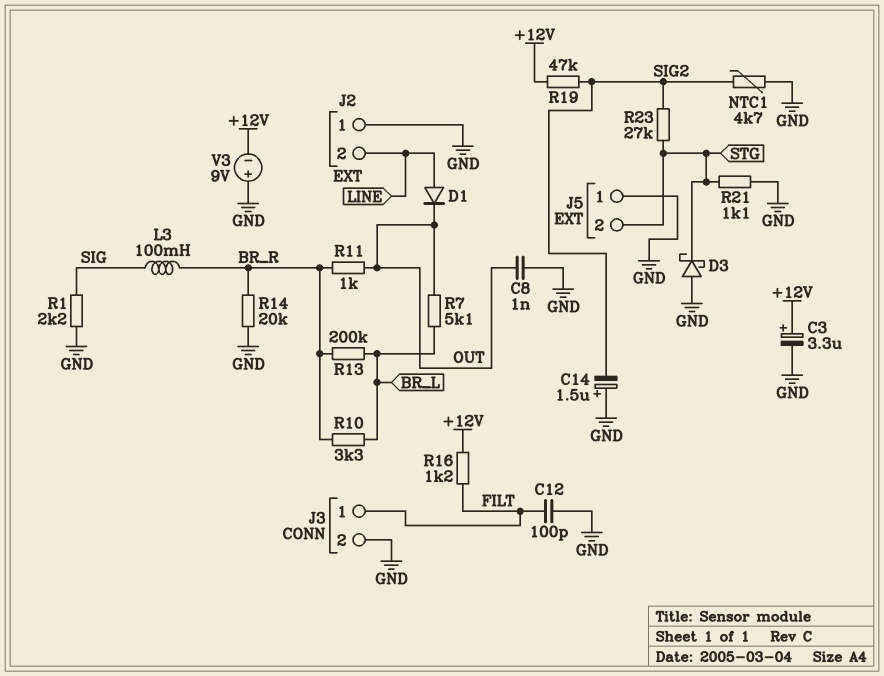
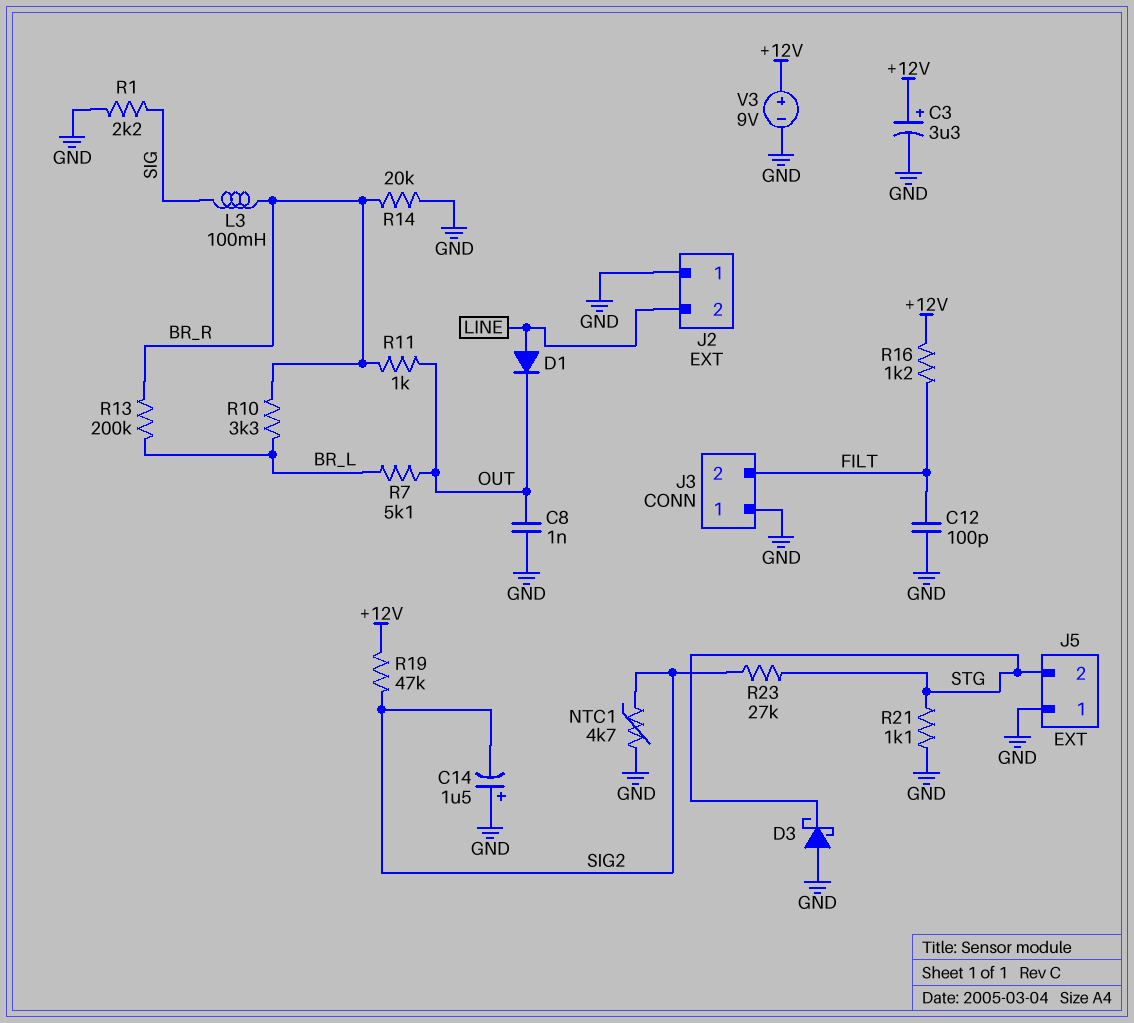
J3 pin 1: FILT -> GND
J3 pin 2: GND -> FILT
V3: 9V (plus GND, minus +12V) -> 9V (plus +12V, minus GND)

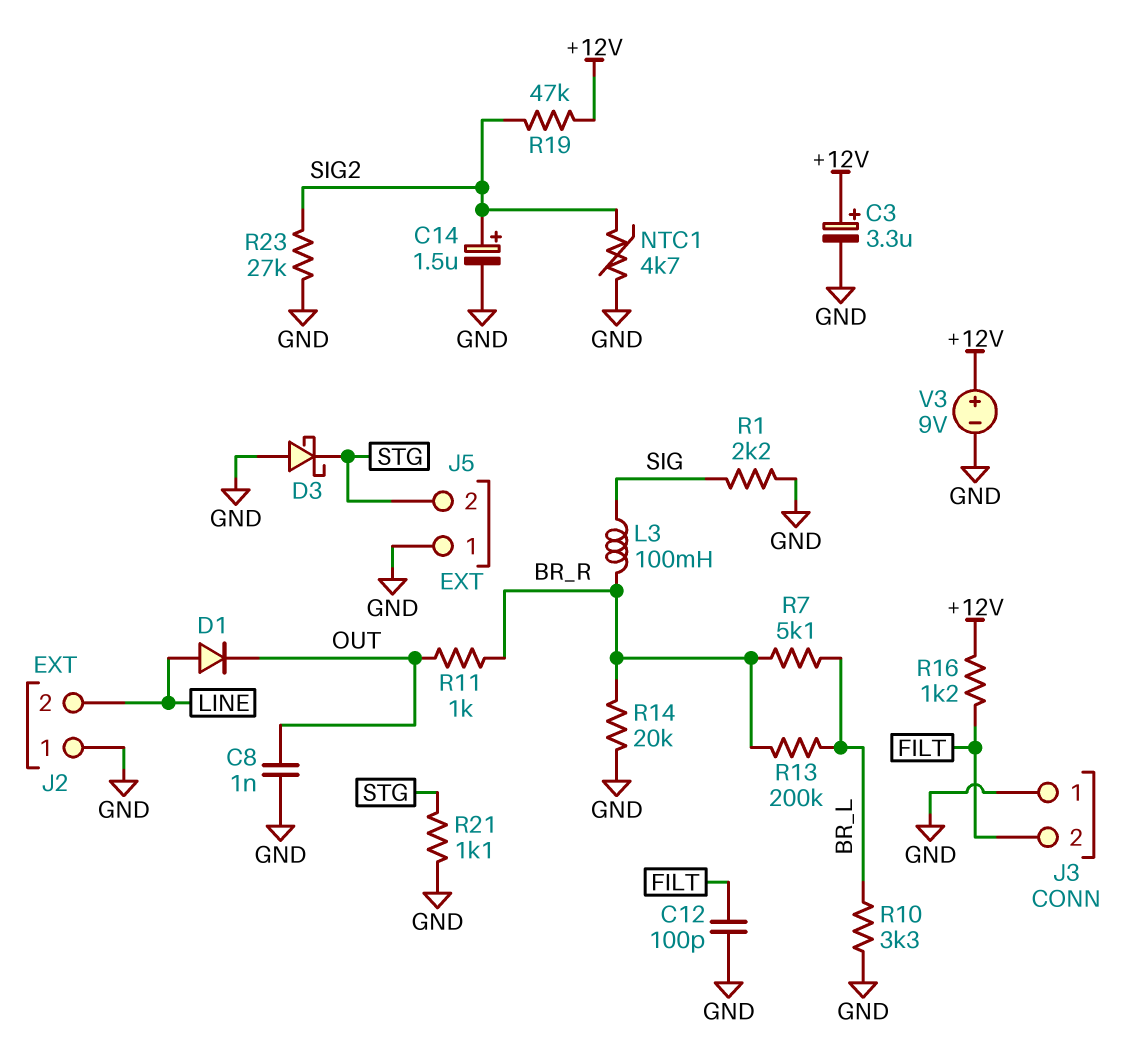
C14: 1.5uF (plus GND, minus SIG2) -> 1.5uF (plus SIG2, minus GND)
R7: 5.1k (BR_L, OUT) -> 5.1k (BR_L, BR_R)
R10: 3.3k (BR_L, BR_R) -> 3.3k (BR_L, GND)
R23: 27k (SIG2, STG) -> 27k (GND, SIG2)

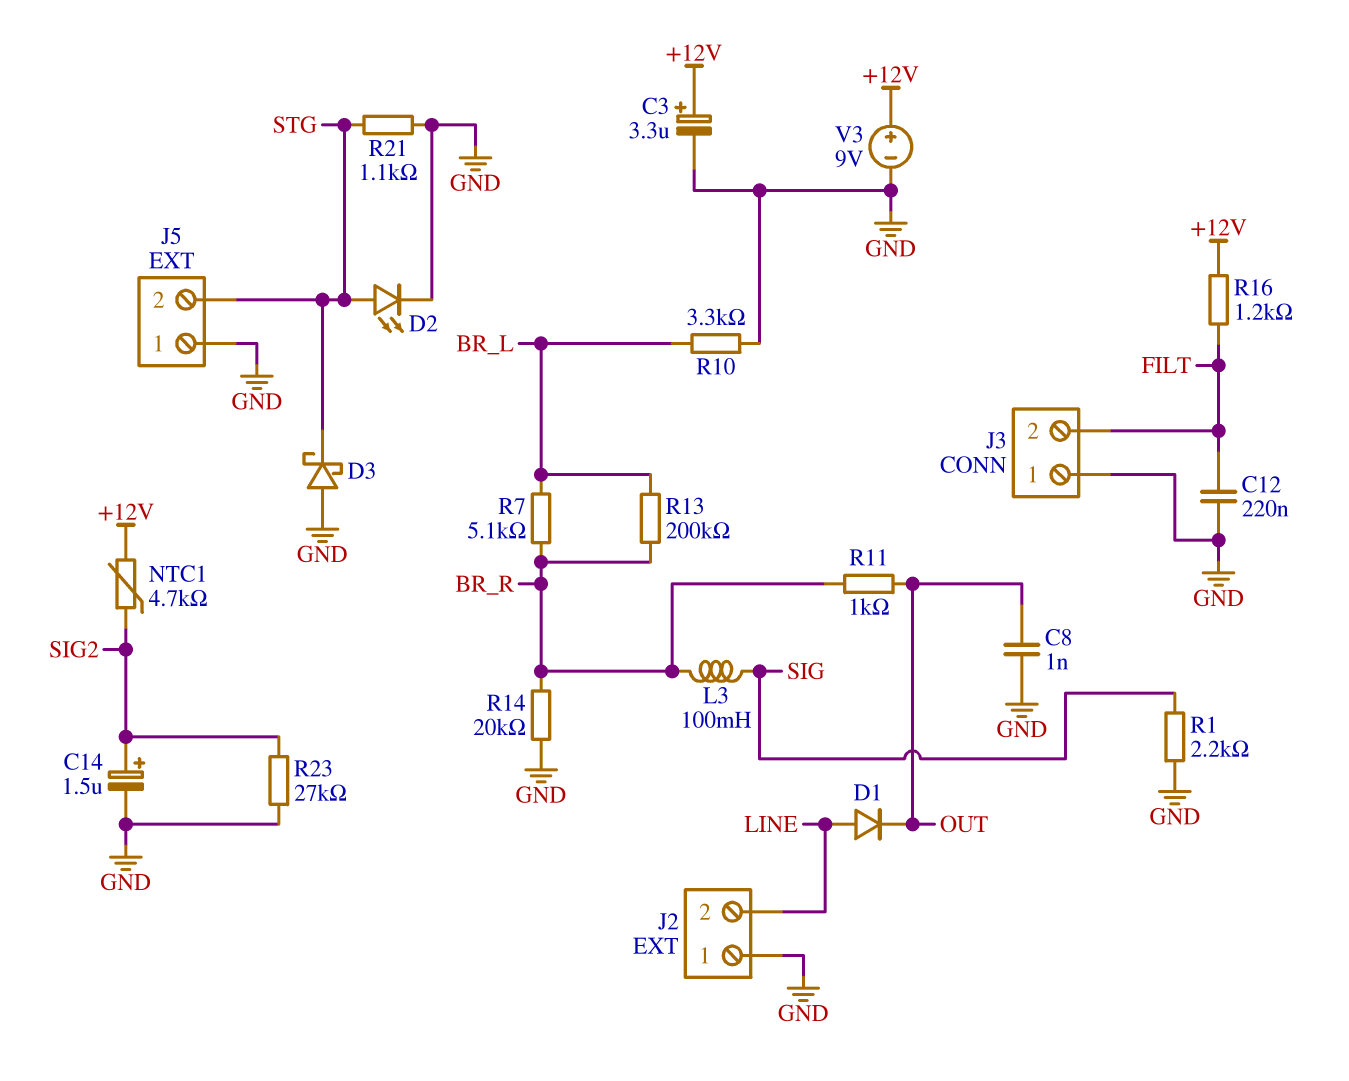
C12: 100pF (FILT, GND) -> 220nF (FILT, GND)
D2: none -> LED (A STG, K GND)
NTC1: 4.7k (GND, SIG2) -> 4.7k (+12V, SIG2)
R19: 47k (+12V, SIG2) -> none

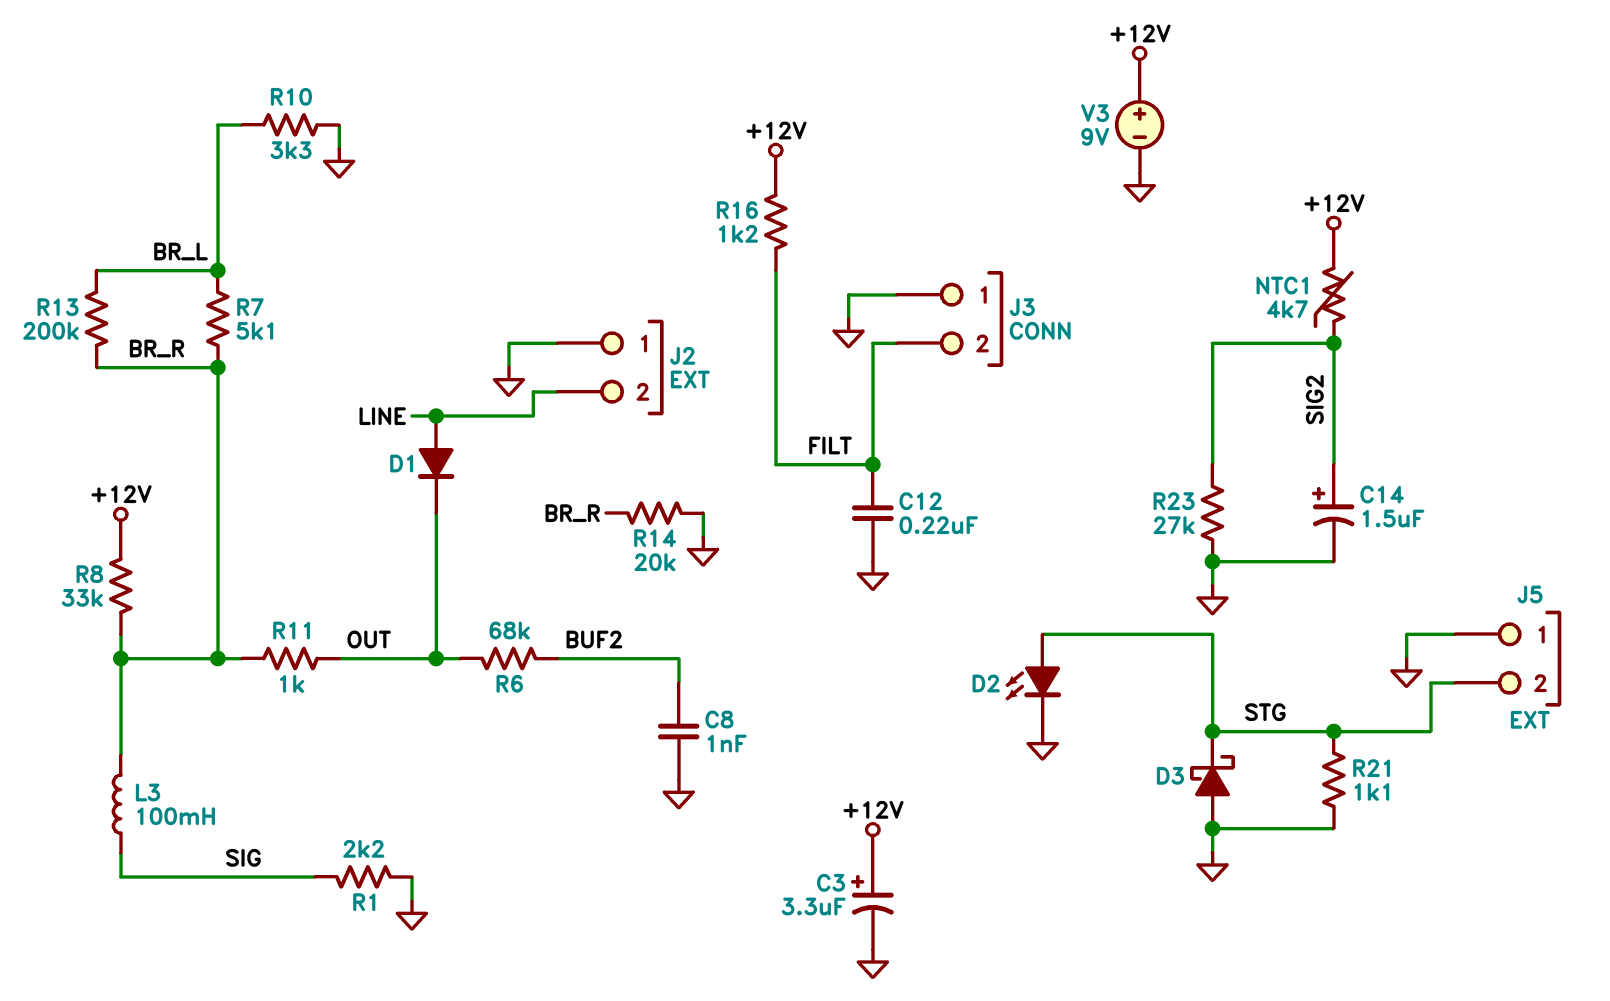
C8: 1nF (GND, OUT) -> 1nF (BUF2, GND)
R6: none -> 68k (BUF2, OUT)
R8: none -> 33k (+12V, BR_R)

